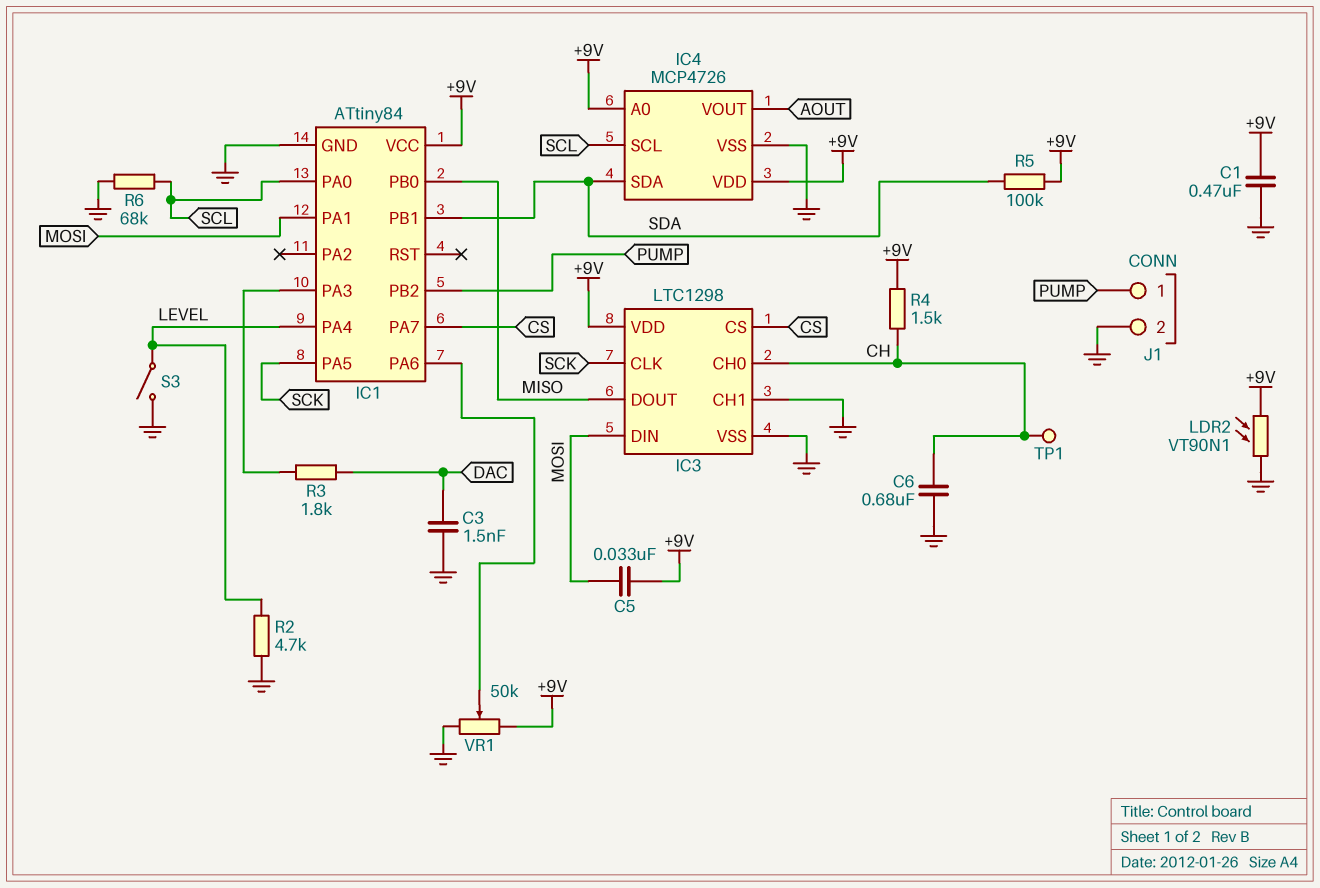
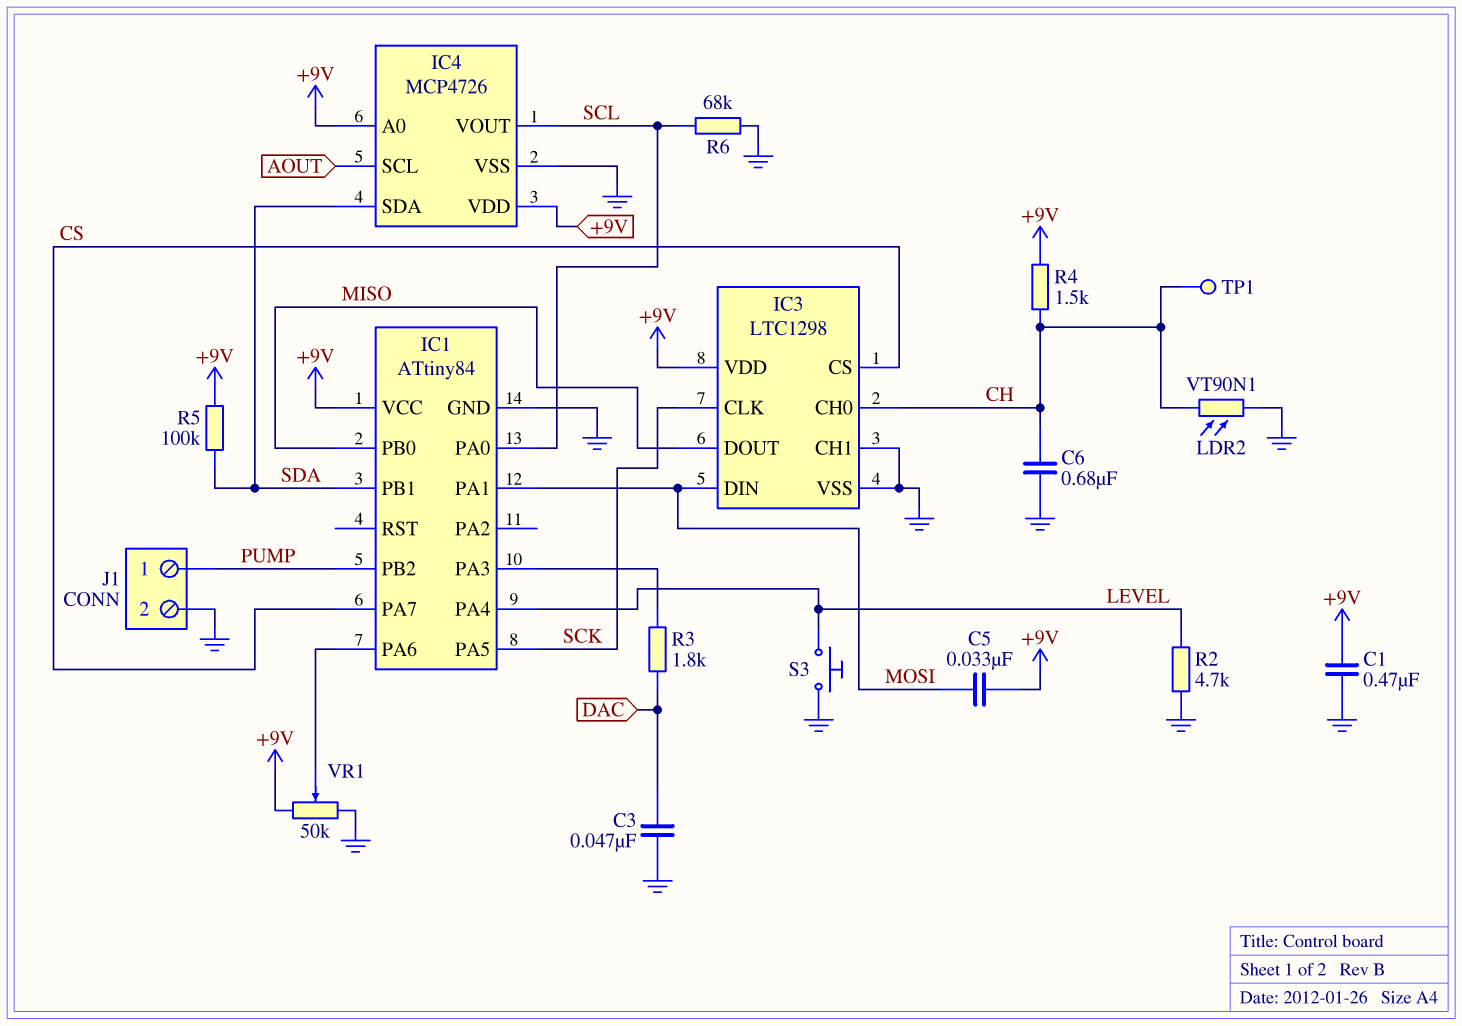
C3: 1.5nF (DAC, GND) -> 47nF (DAC, GND)
IC4 pin SCL: SCL -> AOUT
IC4 pin VOUT: AOUT -> SCL
LDR2: VT90N1 (+9V, GND) -> VT90N1 (CH, GND)
S3: switch (GND, LEVEL) -> button (GND, LEVEL)

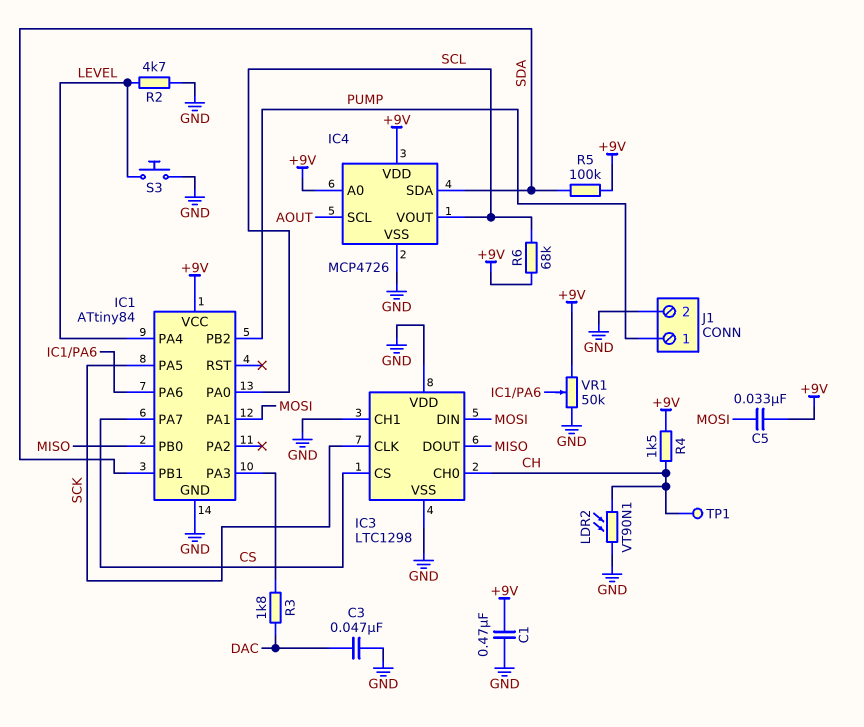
C6: 680nF (CH, GND) -> none
IC3 pin VDD: +9V -> GND
R6: 68k (GND, SCL) -> 68k (+9V, SCL)

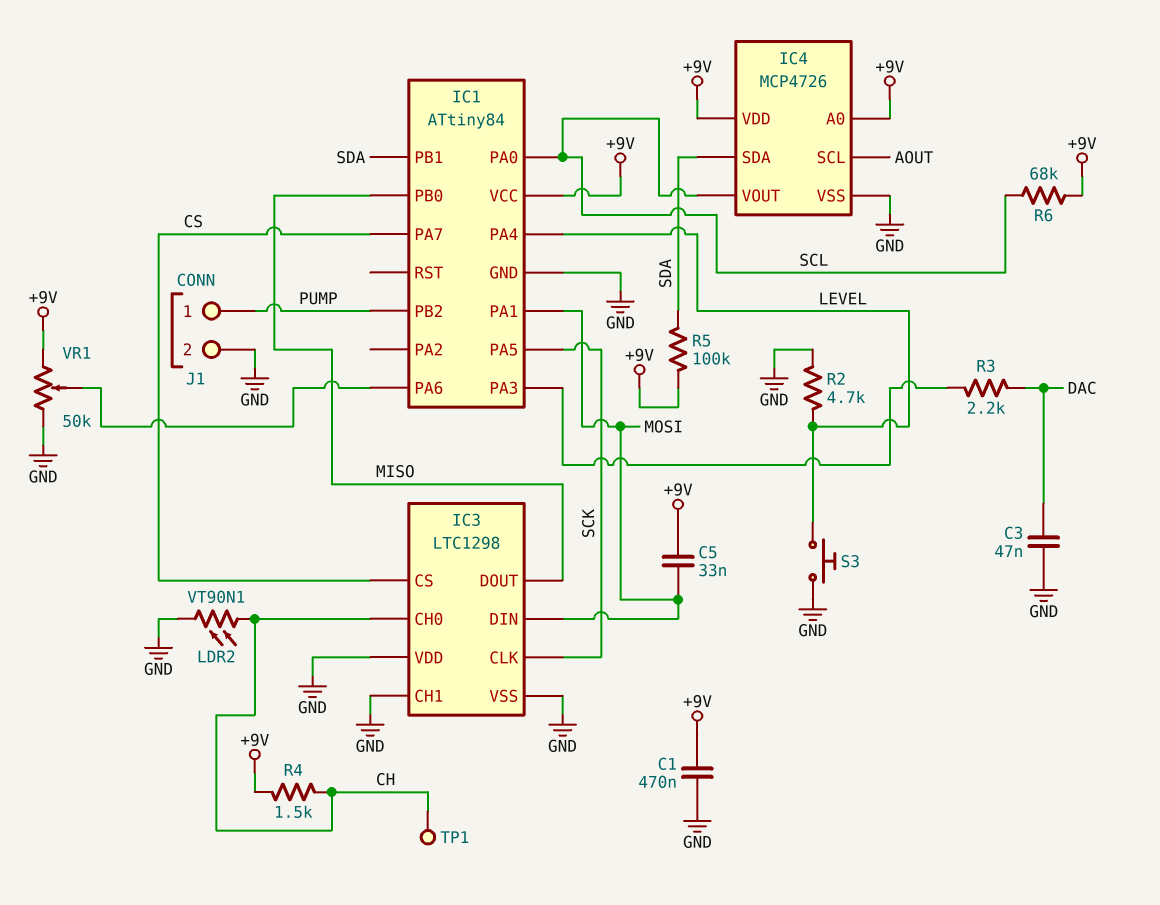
R3: 1.8k (DAC, IC1/PA3) -> 2.2k (DAC, IC1/PA3)

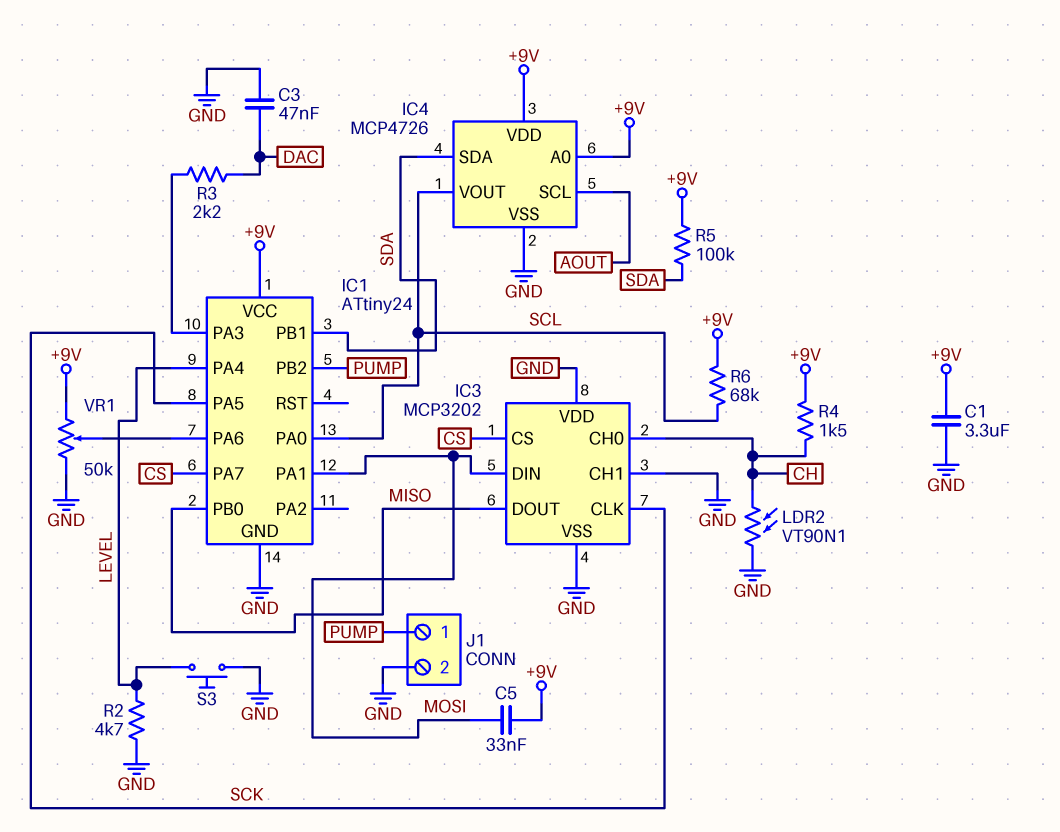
C1: 470nF (+9V, GND) -> 3.3uF (+9V, GND)
IC1: ATtiny84 -> ATtiny24
IC3: LTC1298 -> MCP3202
TP1: test point (CH) -> none

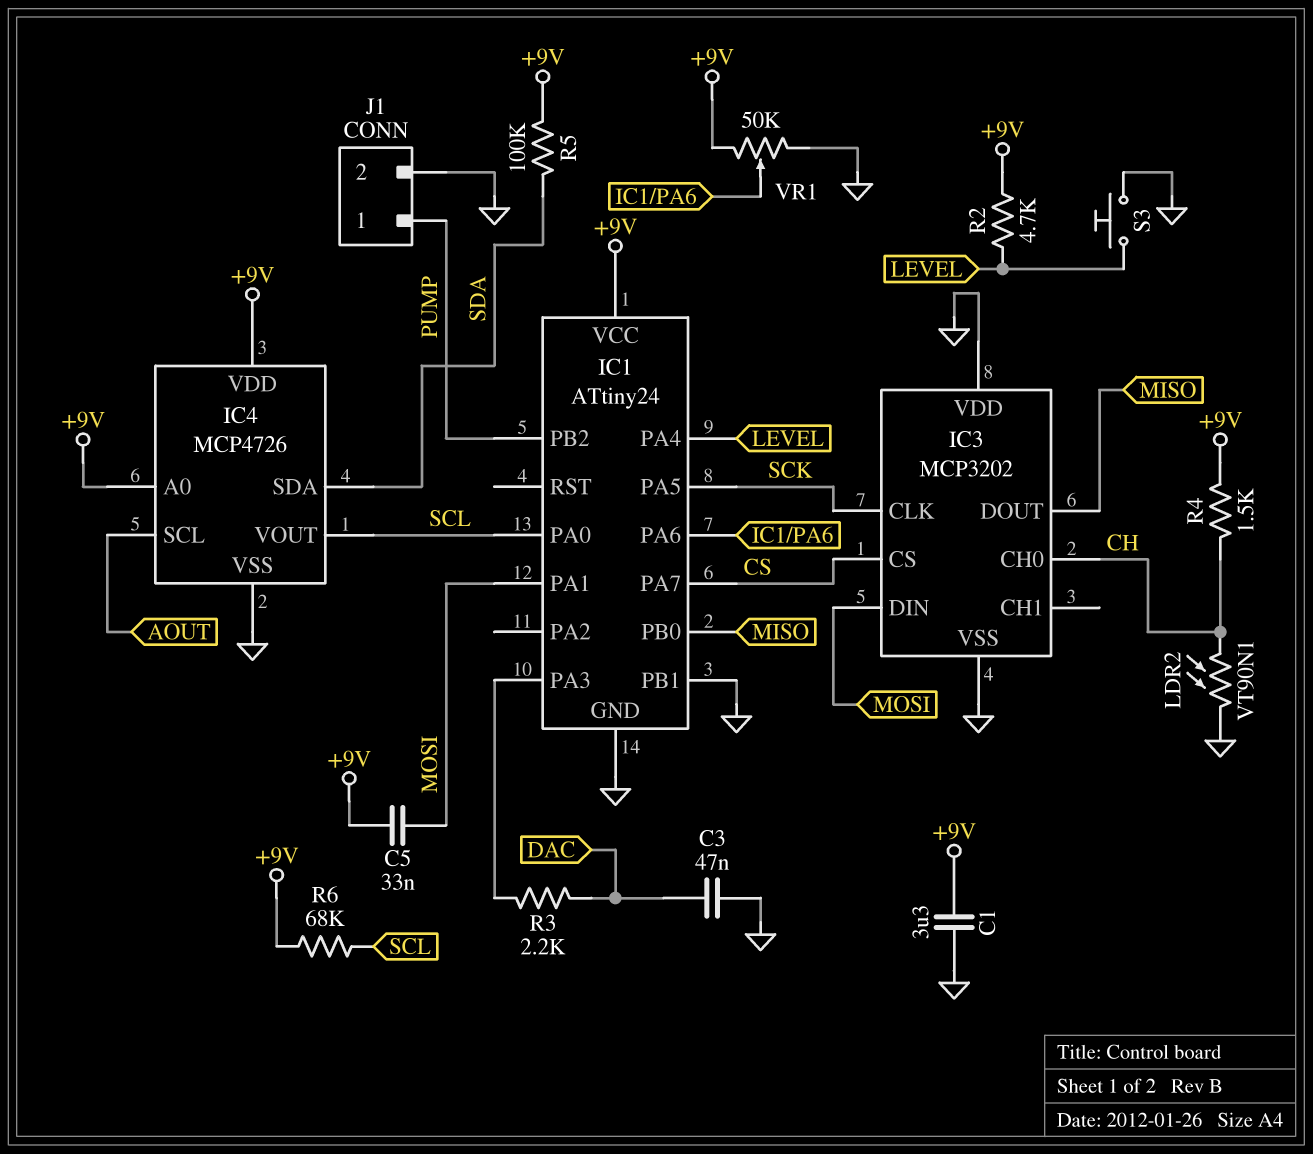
IC1 pin PB1: SDA -> GND
IC3 pin CH1: GND -> none
R2: 4.7k (GND, LEVEL) -> 4.7k (+9V, LEVEL)

